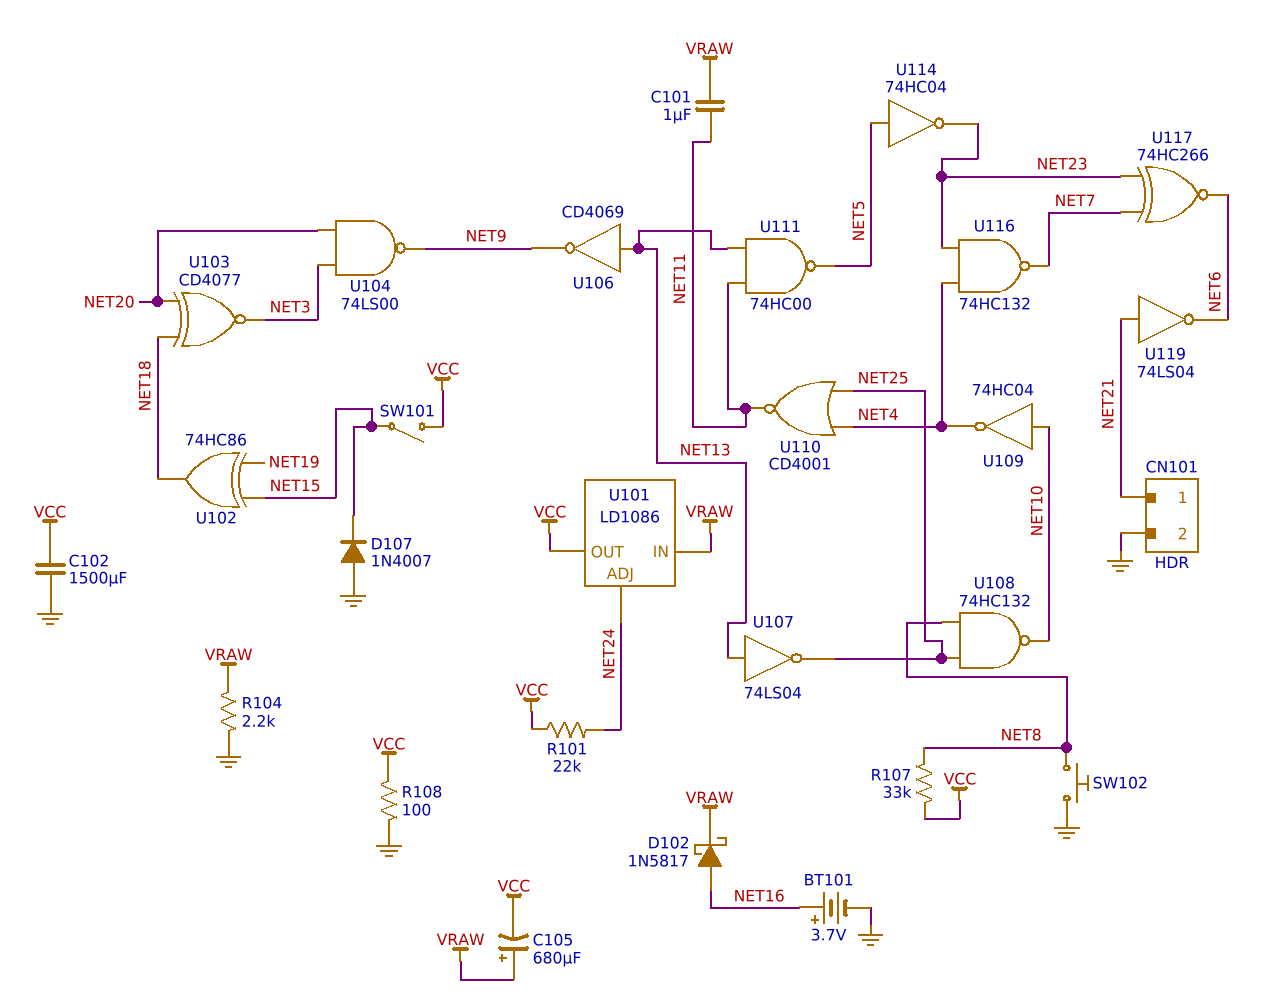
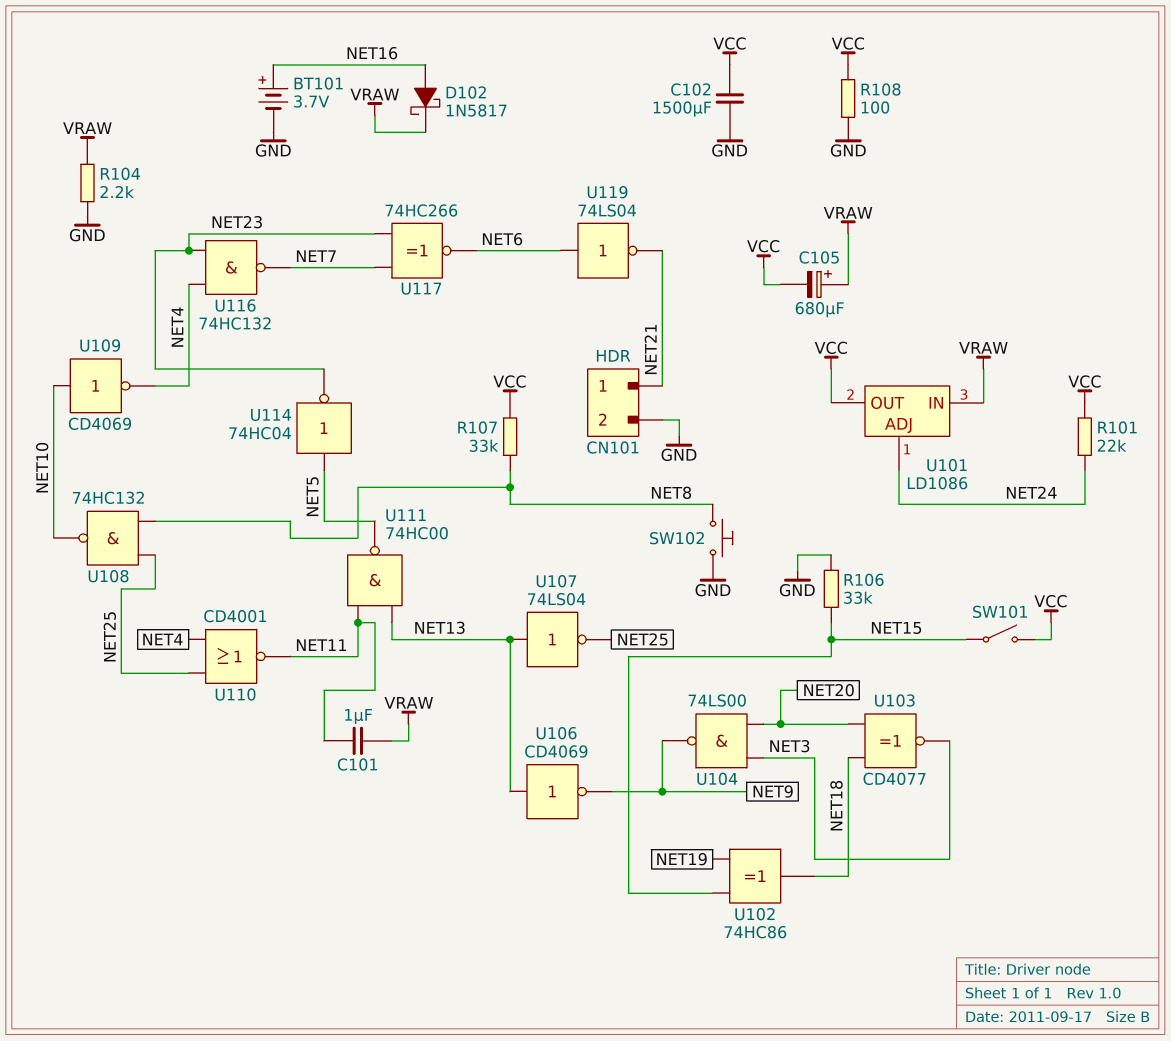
D107: diode 1N4007 (A GND, K NET15) -> none
R106: none -> 33k (GND, NET15)
U109: NOT 74HC04 (in NET10, out NET4) -> NOT CD4069 (in NET10, out NET4)
U119: NOT 74LS04 (in NET21, out NET6) -> NOT 74LS04 (in NET6, out NET21)

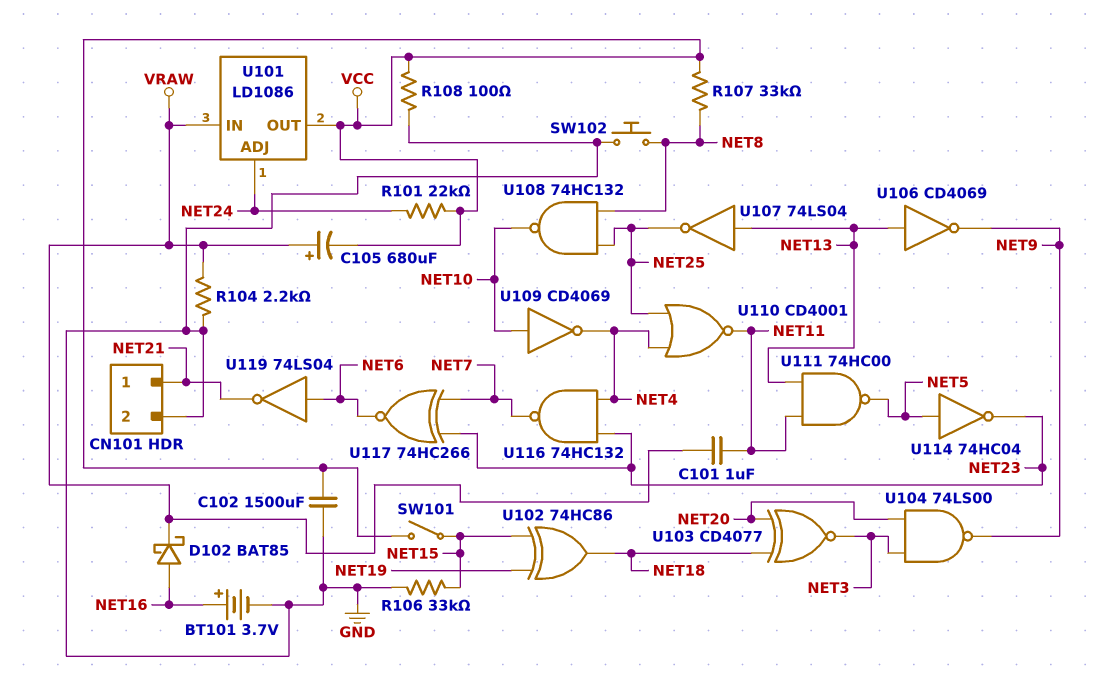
D102: schottky 1N5817 (A NET16, K VRAW) -> schottky BAT85 (A NET16, K VRAW)

